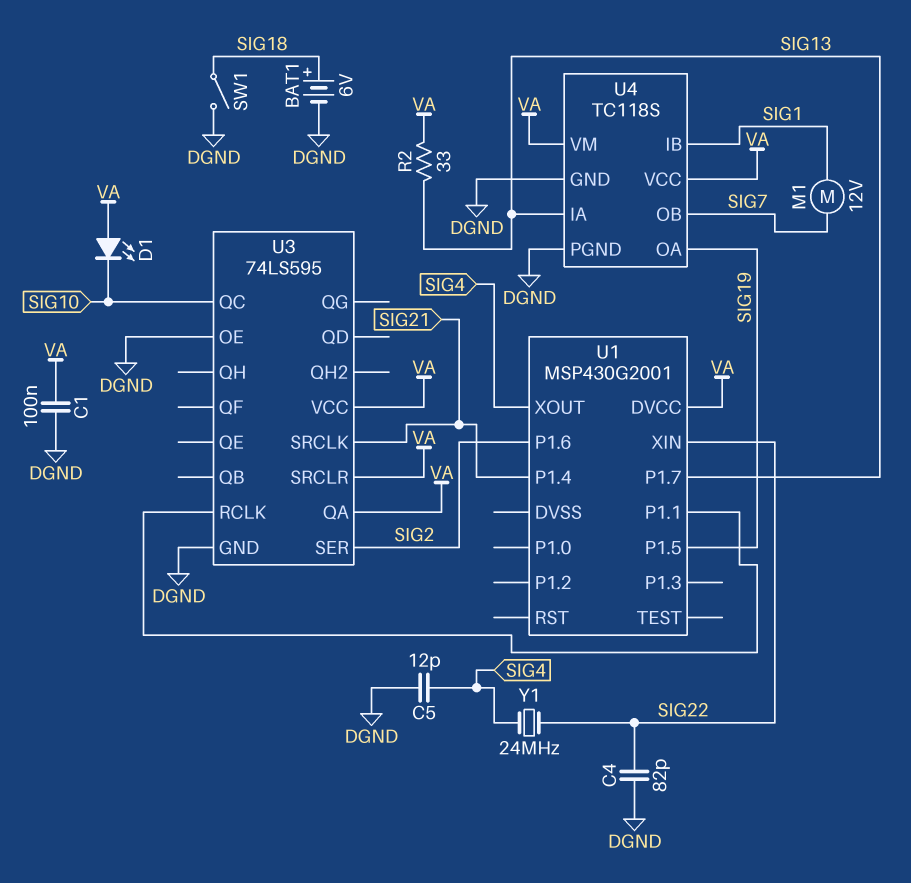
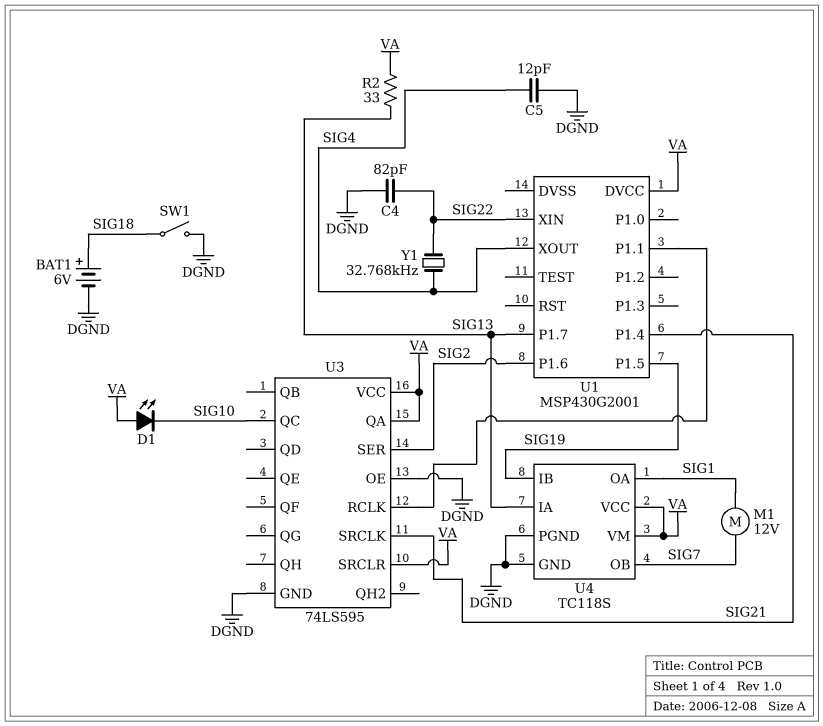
C1: 100nF (DGND, VA) -> none
U4 pin IB: SIG1 -> SIG19
U4 pin OA: SIG19 -> SIG1
Y1: 24MHz (SIG4, SIG22) -> 32.768kHz (SIG4, SIG22)

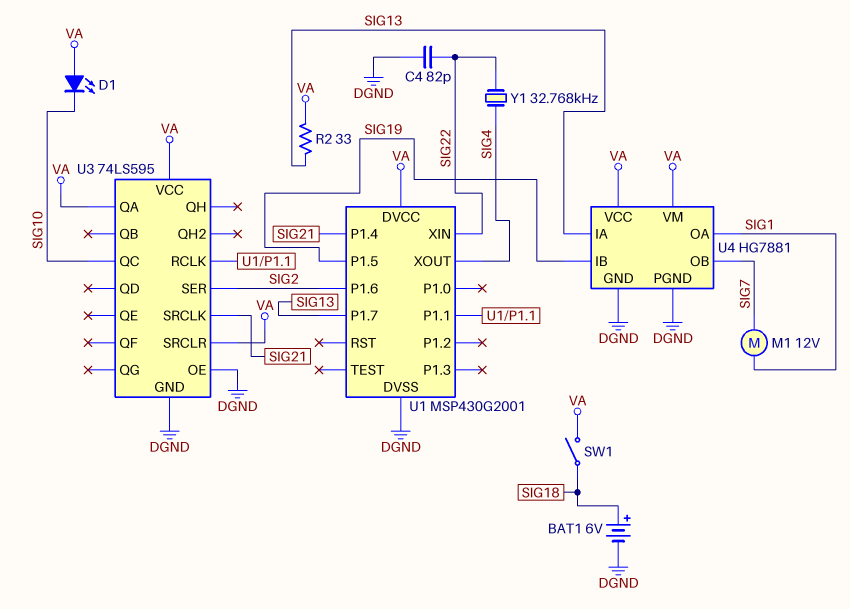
C5: 12pF (DGND, SIG4) -> none
SW1: switch (DGND, SIG18) -> switch (SIG18, VA)
U1 pin DVSS: none -> DGND
U4: TC118S -> HG7881

